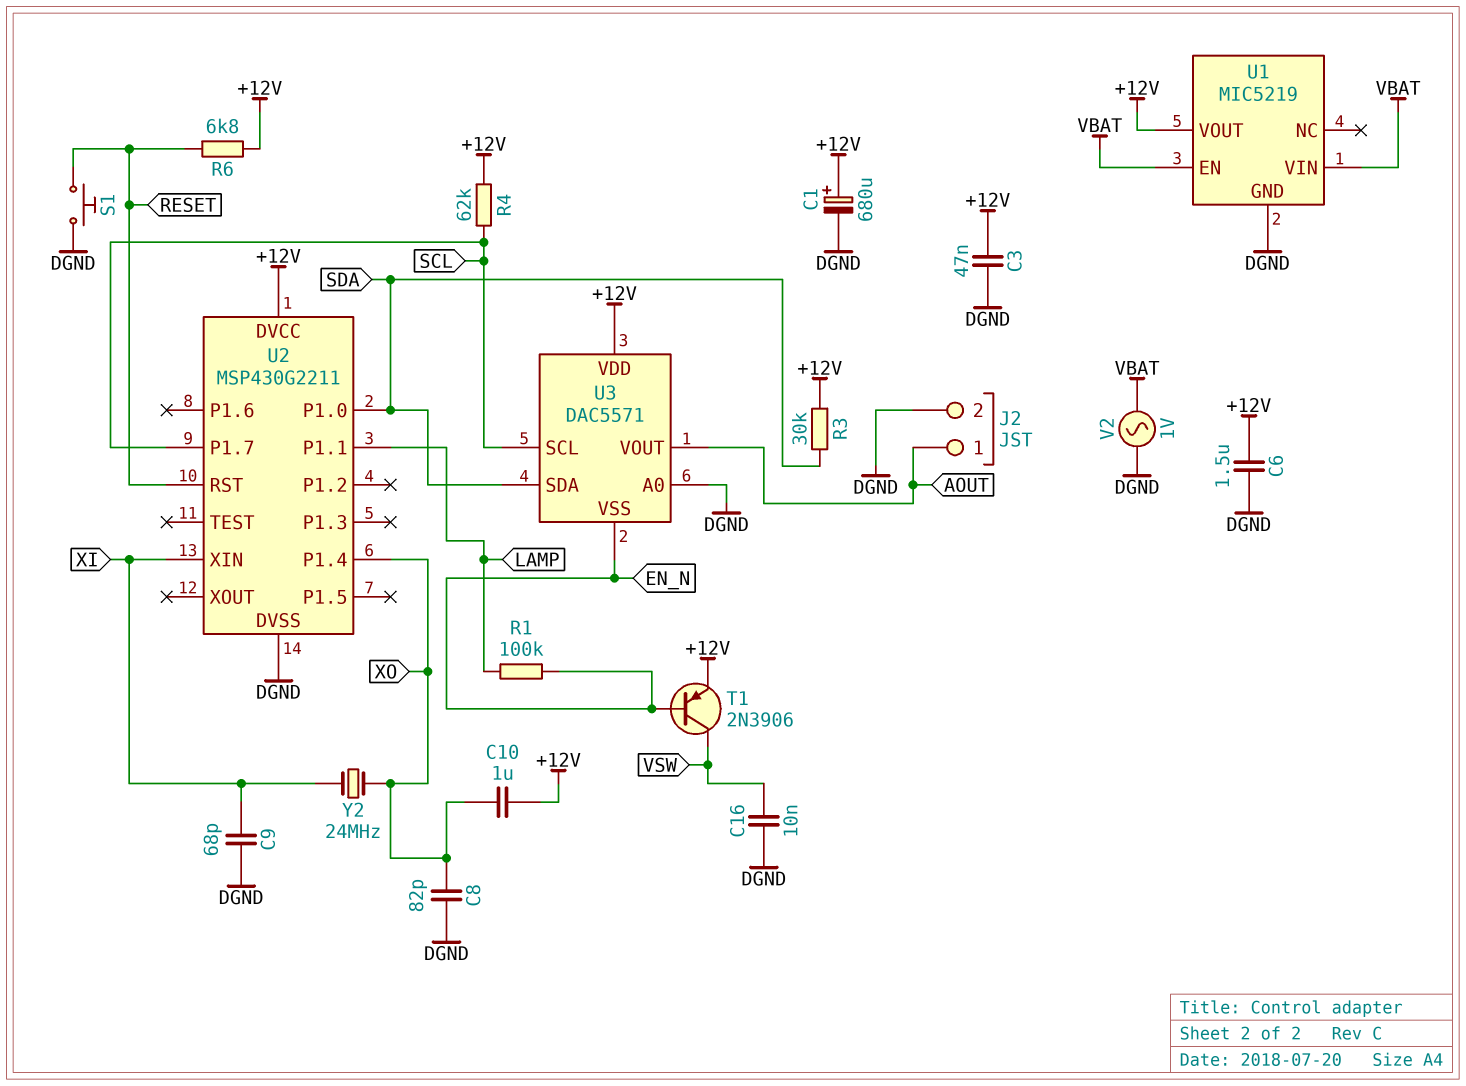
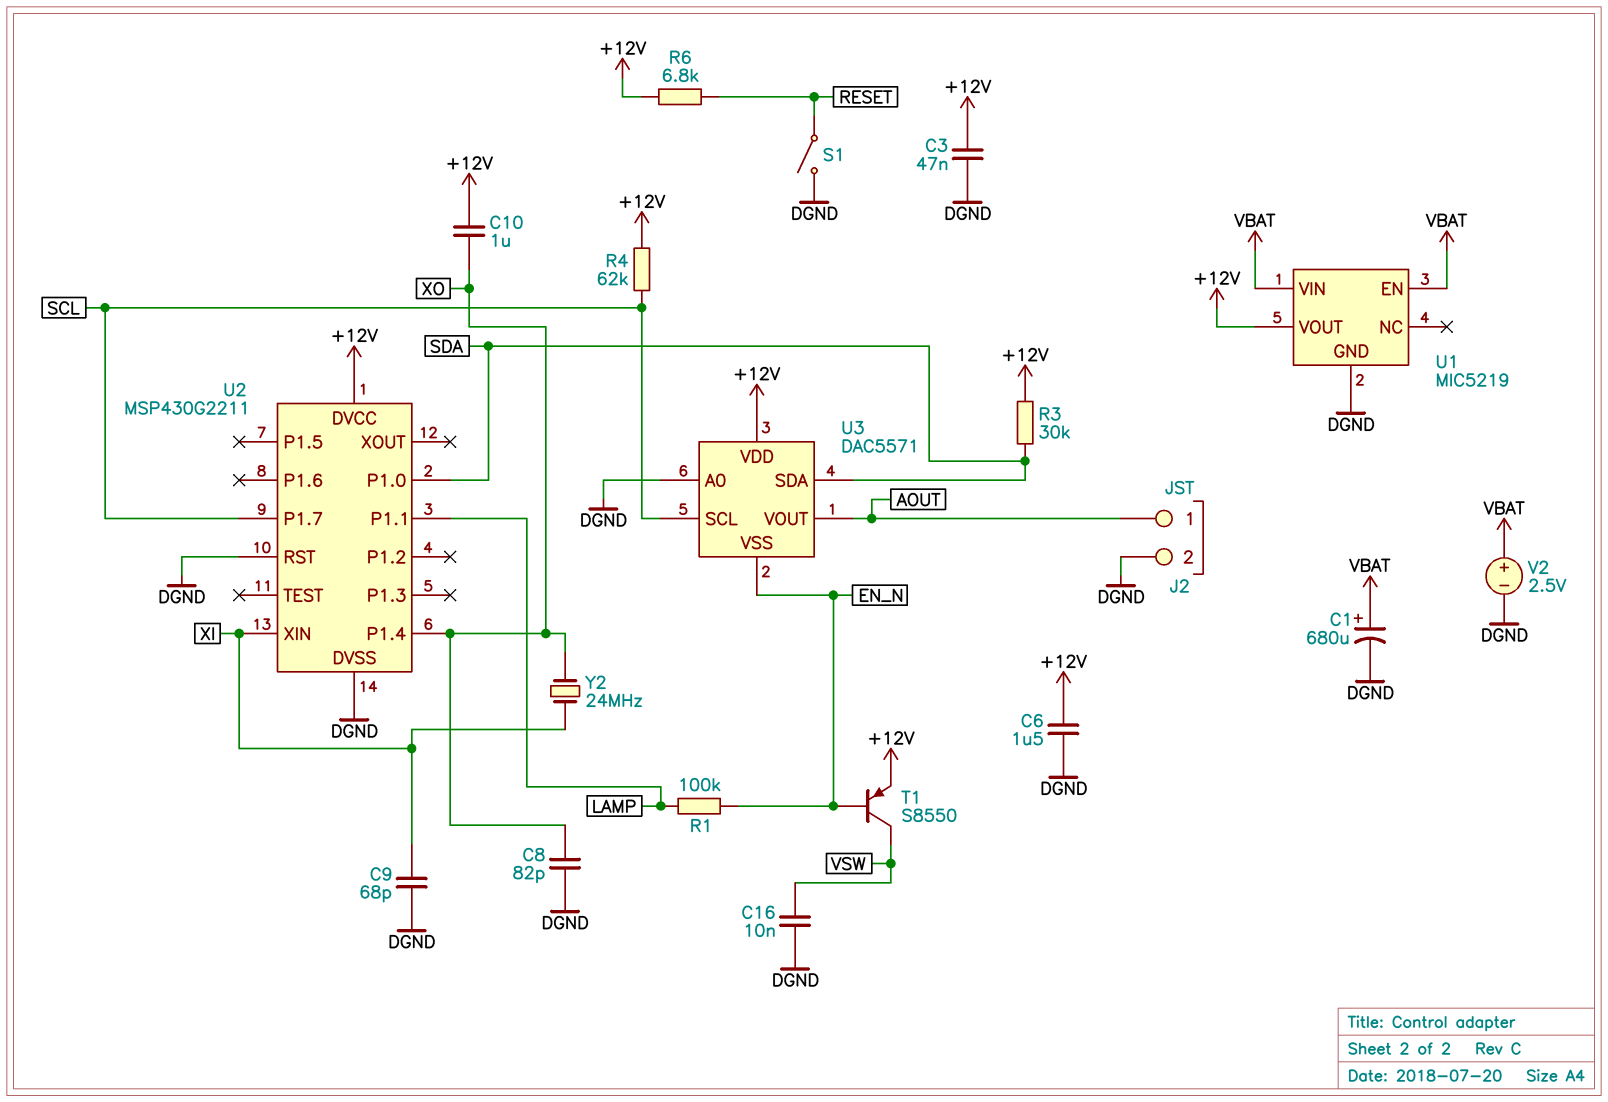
C1: 680uF (plus +12V, minus DGND) -> 680uF (plus VBAT, minus DGND)
S1: button (DGND, RESET) -> switch (DGND, RESET)
T1: PNP 2N3906 (B EN_N, C VSW, E +12V) -> PNP S8550 (B EN_N, C VSW, E +12V)
U2 pin RST: RESET -> DGND
V2: AC 1V (DGND, VBAT) -> 2.5V (plus VBAT, minus DGND)

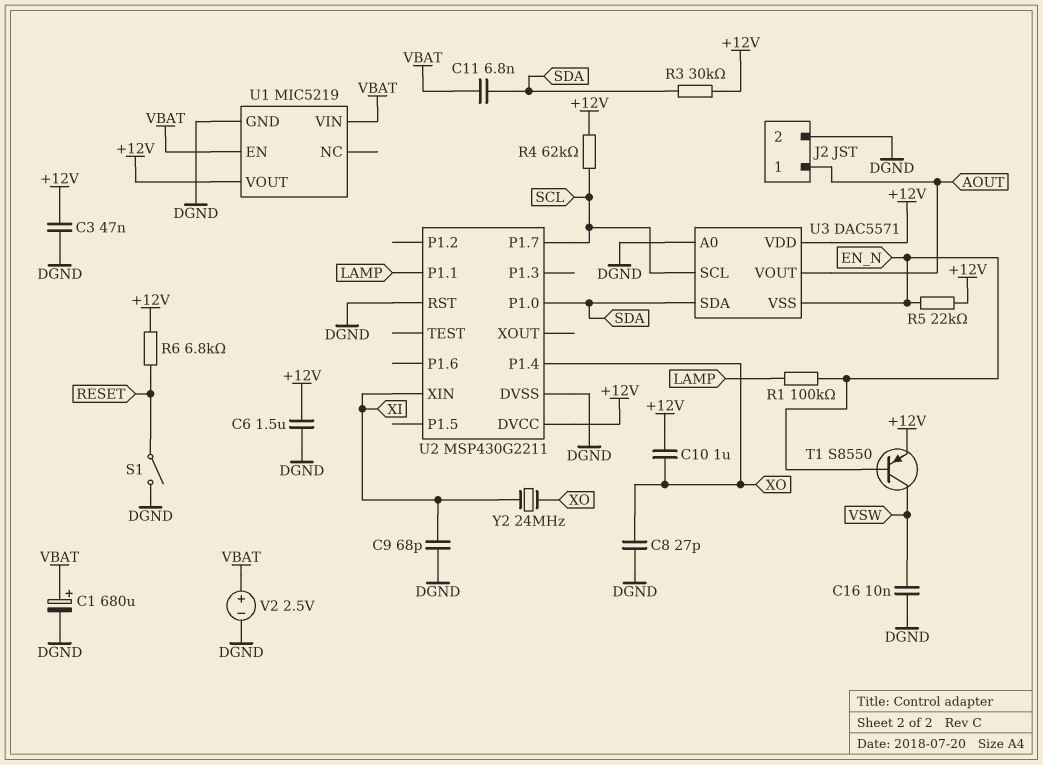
C8: 82pF (DGND, XO) -> 27pF (DGND, XO)
C11: none -> 6.8nF (SDA, VBAT)
R5: none -> 22k (+12V, EN_N)

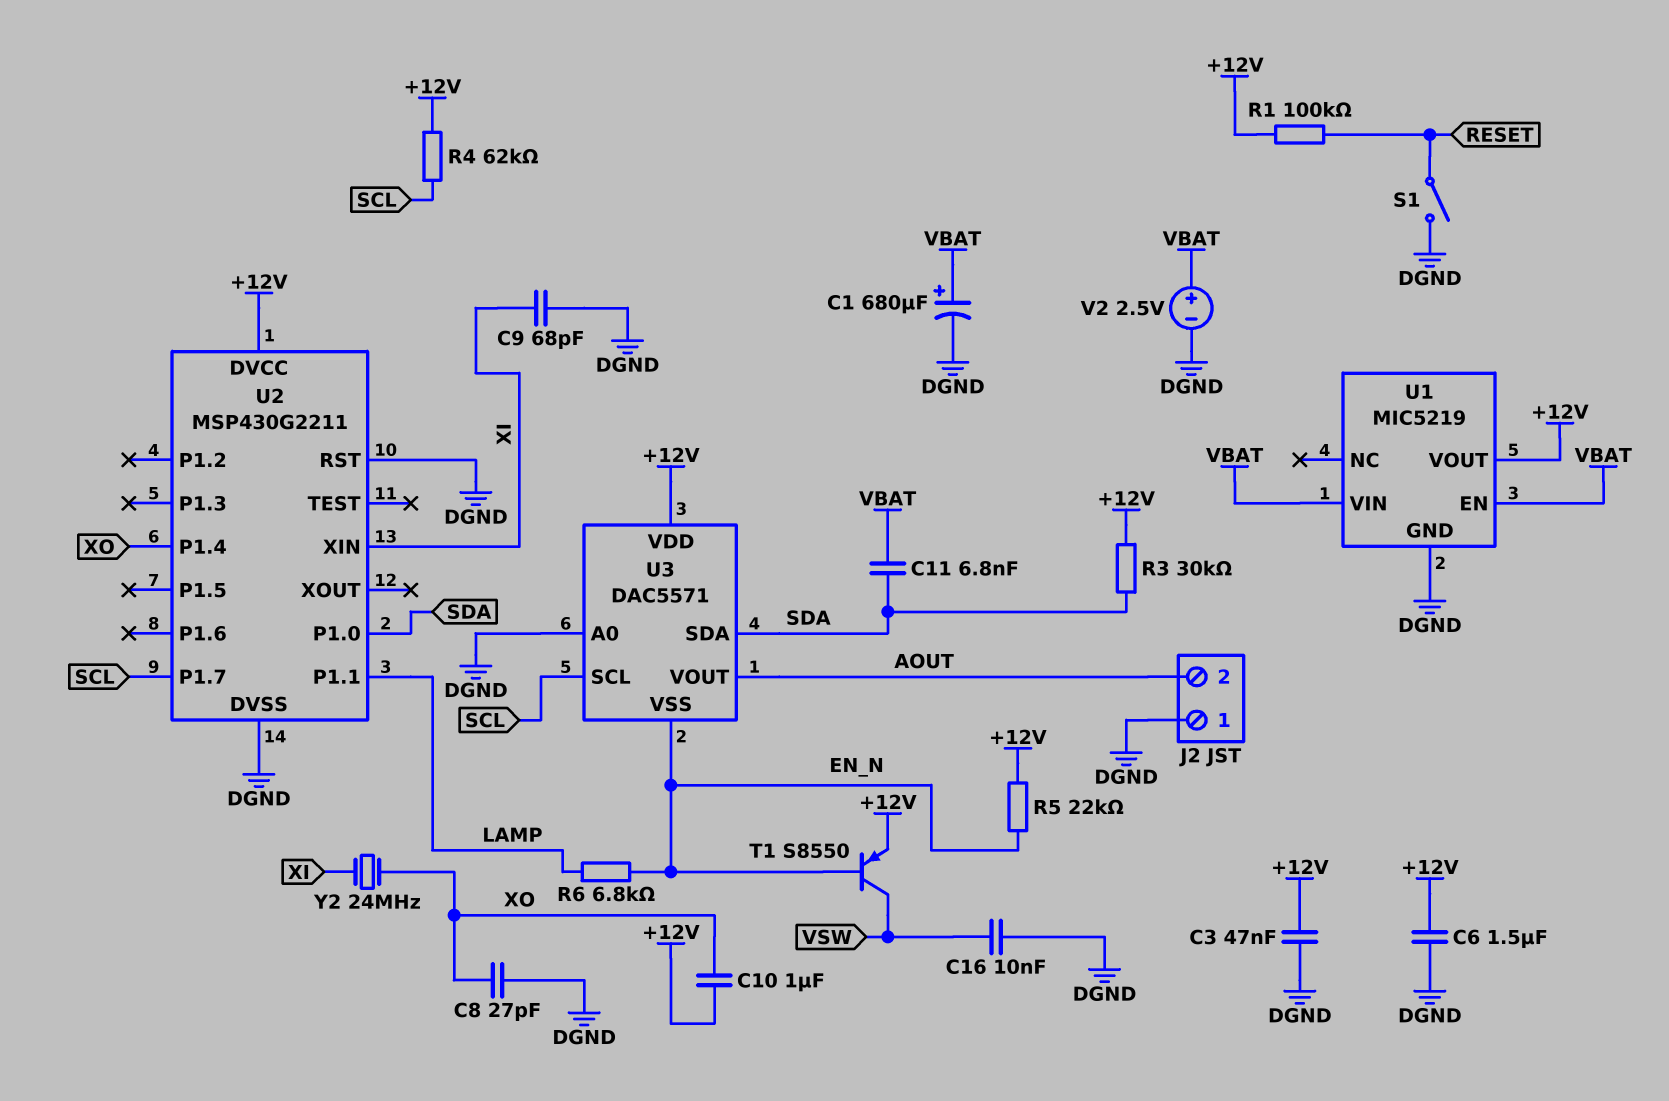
J2 pin 1: AOUT -> DGND
J2 pin 2: DGND -> AOUT
R1: 100k (EN_N, LAMP) -> 100k (+12V, RESET)
R6: 6.8k (+12V, RESET) -> 6.8k (EN_N, LAMP)

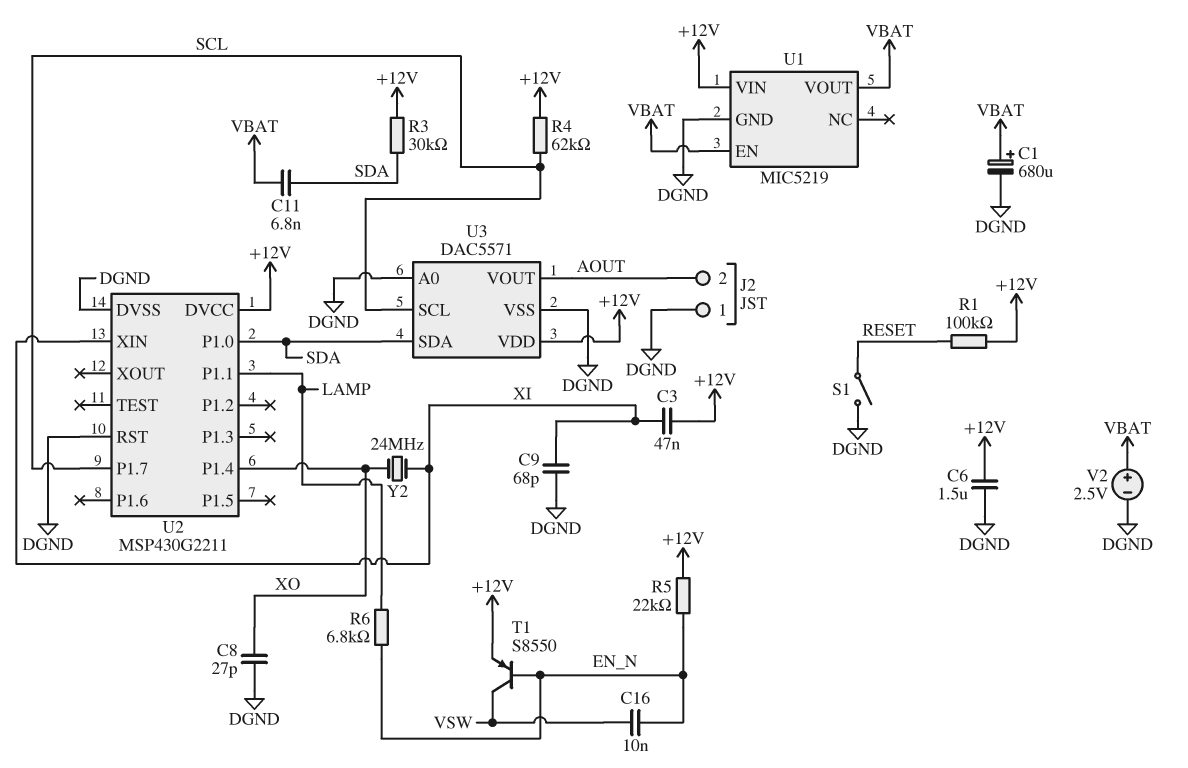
C3: 47nF (+12V, DGND) -> 47nF (+12V, XI)
C10: 1uF (+12V, XO) -> none
C16: 10nF (DGND, VSW) -> 10nF (EN_N, VSW)
U1 pin VIN: VBAT -> +12V
U1 pin VOUT: +12V -> VBAT
U3 pin VSS: EN_N -> DGND

